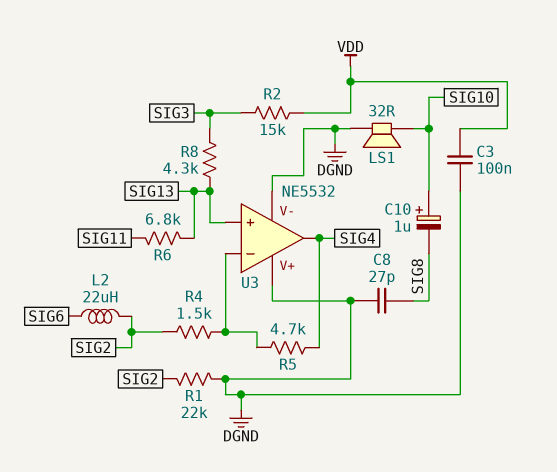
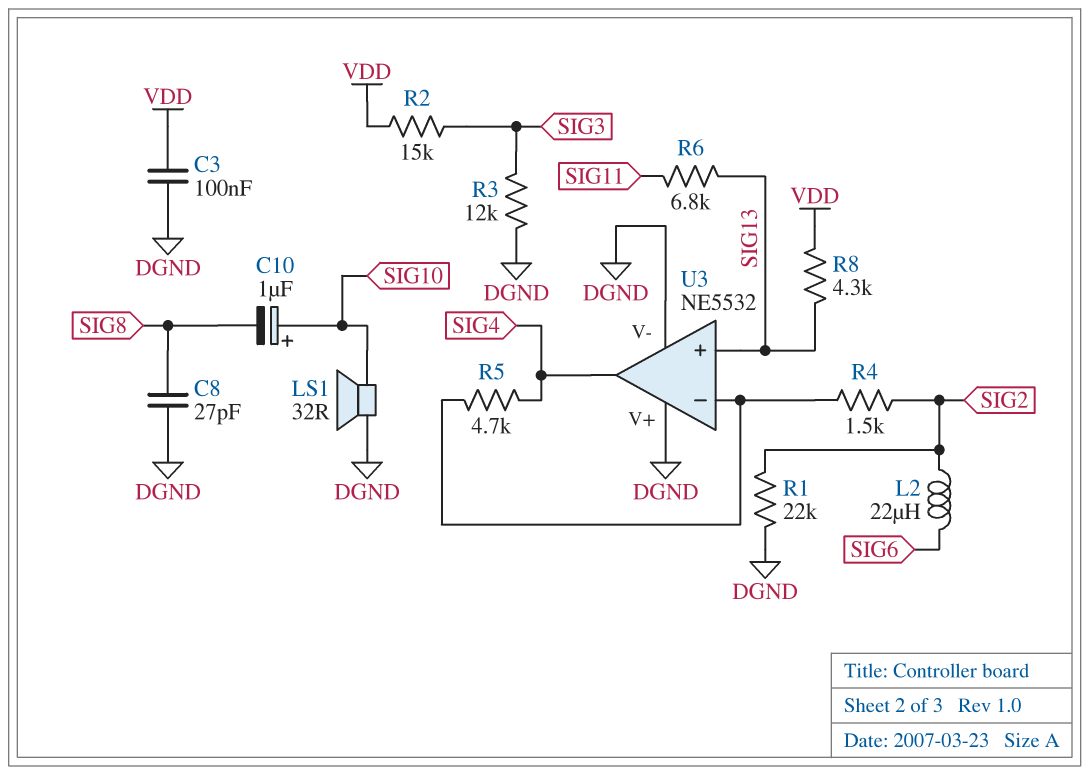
R3: none -> 12k (DGND, SIG3)
R8: 4.3k (SIG3, SIG13) -> 4.3k (SIG13, VDD)

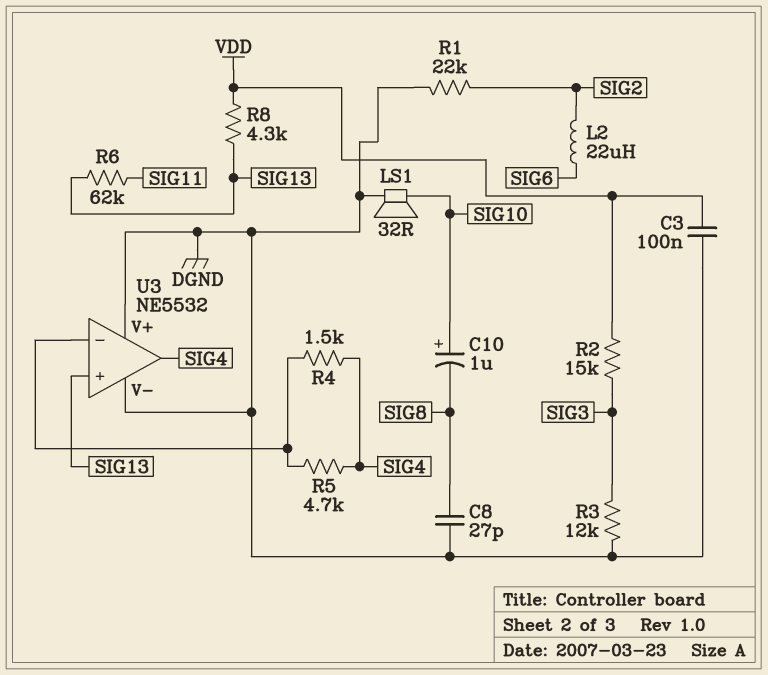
R4: 1.5k (SIG2, U3/in-) -> 1.5k (SIG4, U3/in-)
R6: 6.8k (SIG11, SIG13) -> 62k (SIG11, SIG13)

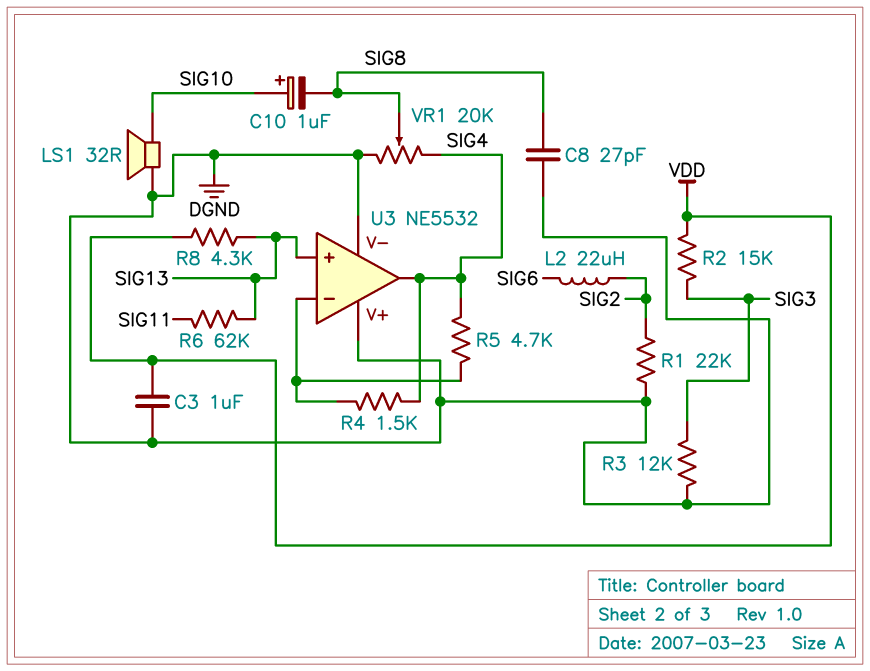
C3: 100nF (DGND, VDD) -> 1uF (DGND, VDD)
VR1: none -> 20k (DGND, SIG4, wiper SIG8)

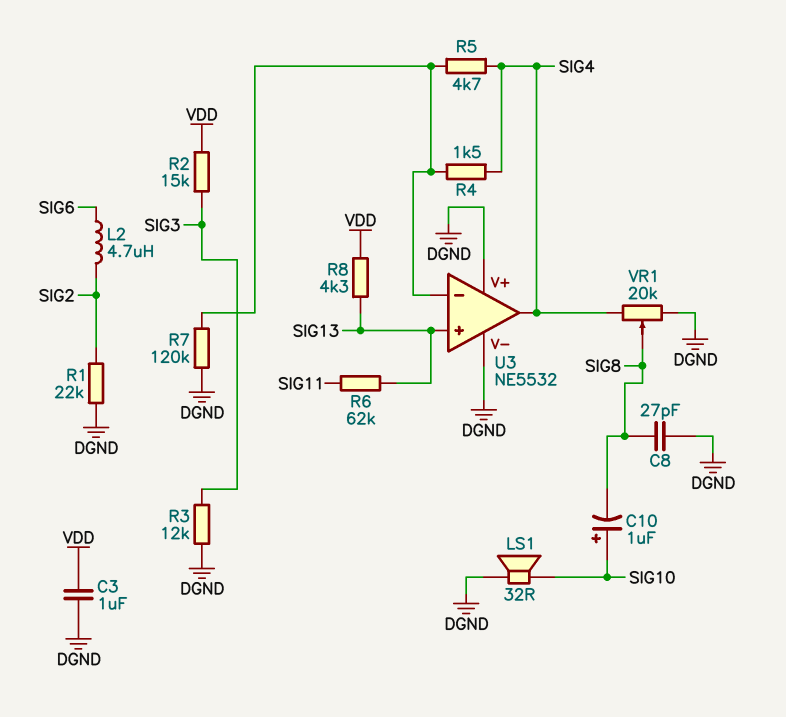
L2: 22uH (SIG2, SIG6) -> 4.7uH (SIG2, SIG6)
R7: none -> 120k (DGND, U3/in-)

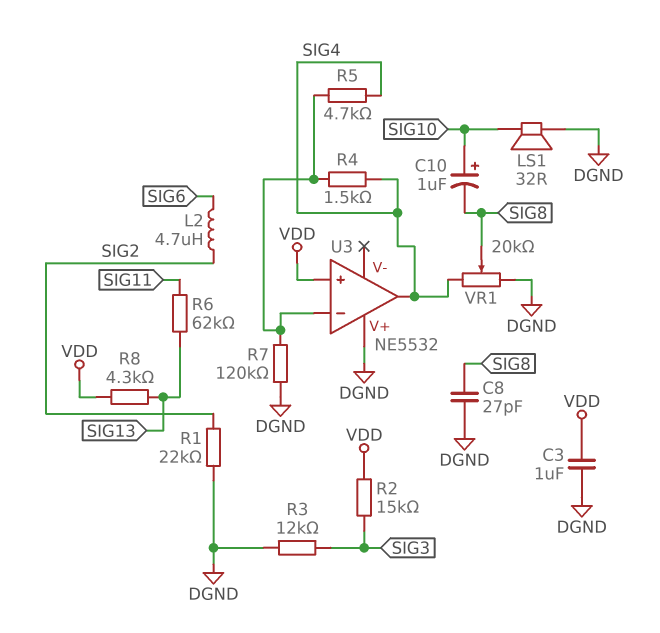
U3 pin V-: DGND -> none
U3 pin in+: SIG13 -> VDD

